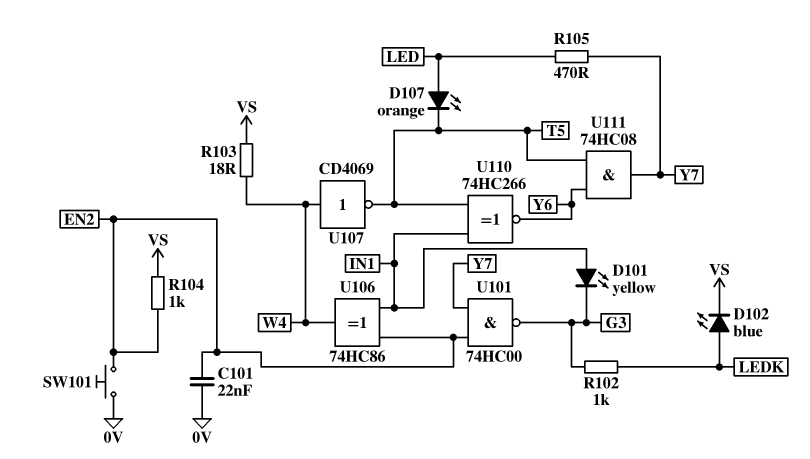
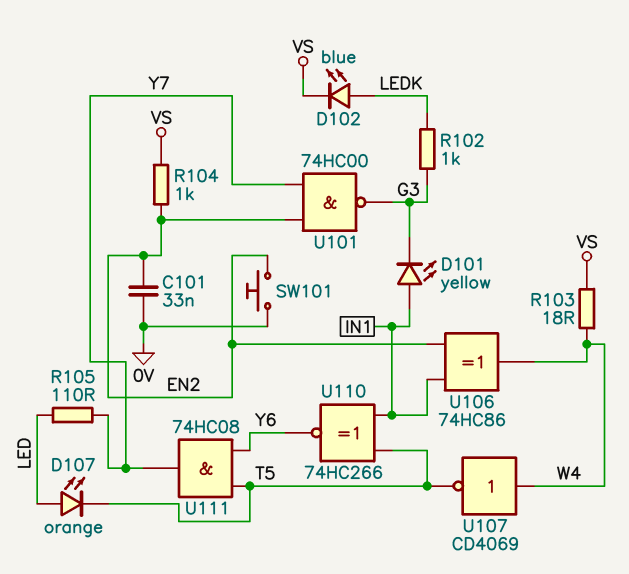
C101: 22nF (0V, EN2) -> 33nF (0V, EN2)
R105: 470 (LED, Y7) -> 110 (LED, Y7)

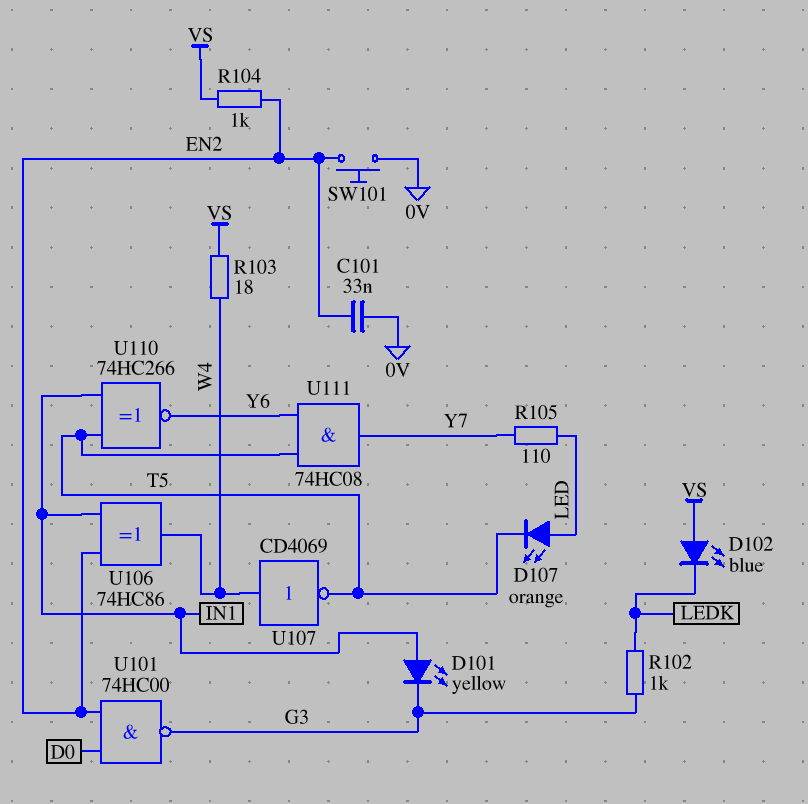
D102: LED blue (A LEDK, K VS) -> LED blue (A VS, K LEDK)
U101: NAND 74HC00 (in EN2, in Y7, out G3) -> NAND 74HC00 (in D0, in EN2, out G3)

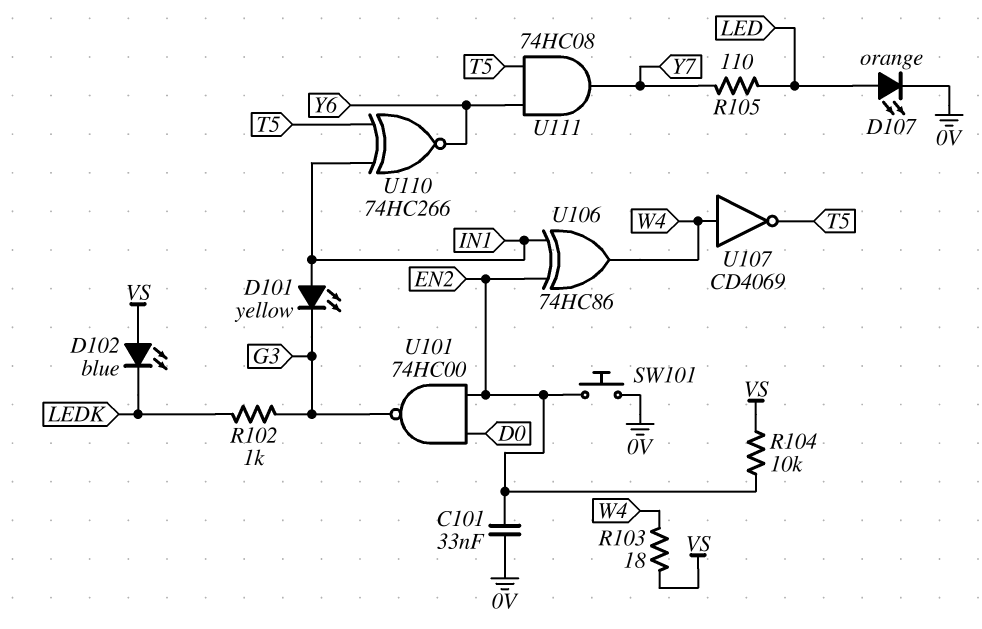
D107: LED orange (A LED, K T5) -> LED orange (A LED, K 0V)
R104: 1k (EN2, VS) -> 10k (EN2, VS)

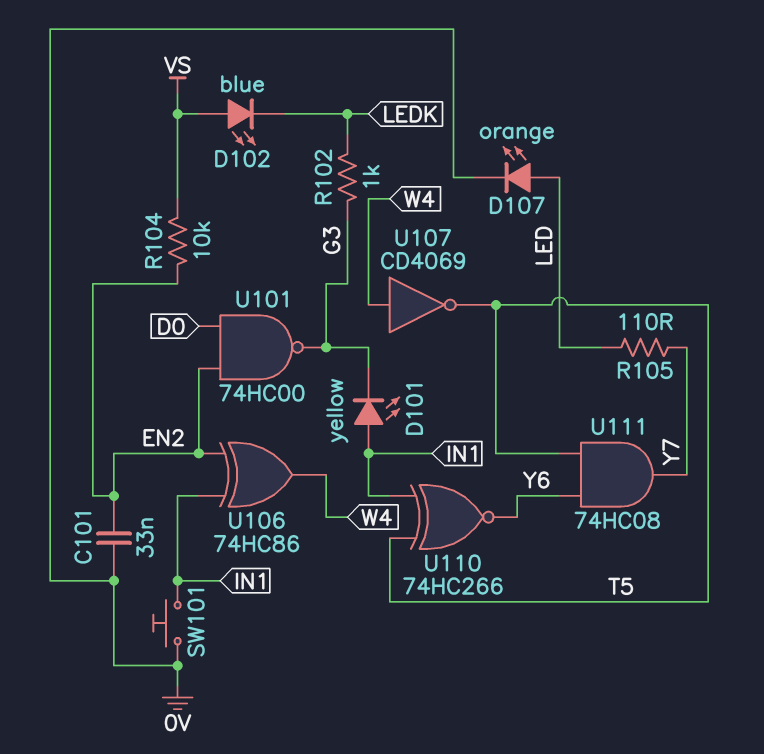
R103: 18 (VS, W4) -> none
SW101: button (0V, EN2) -> button (0V, IN1)

